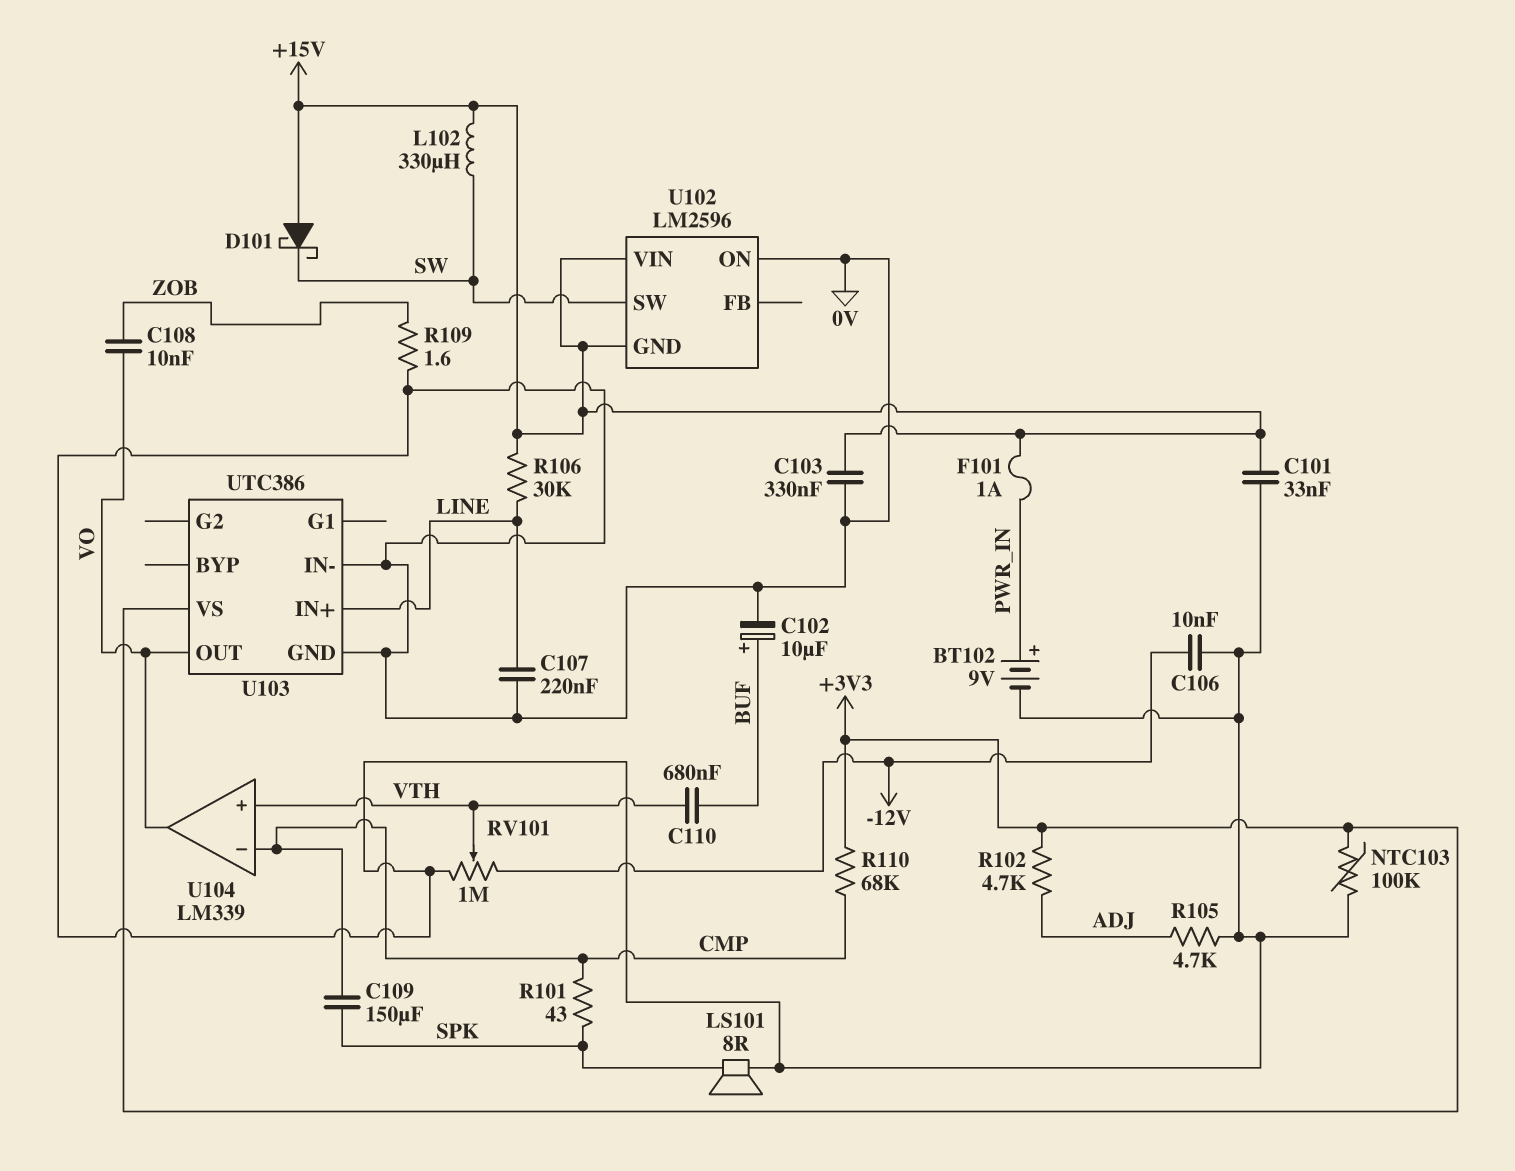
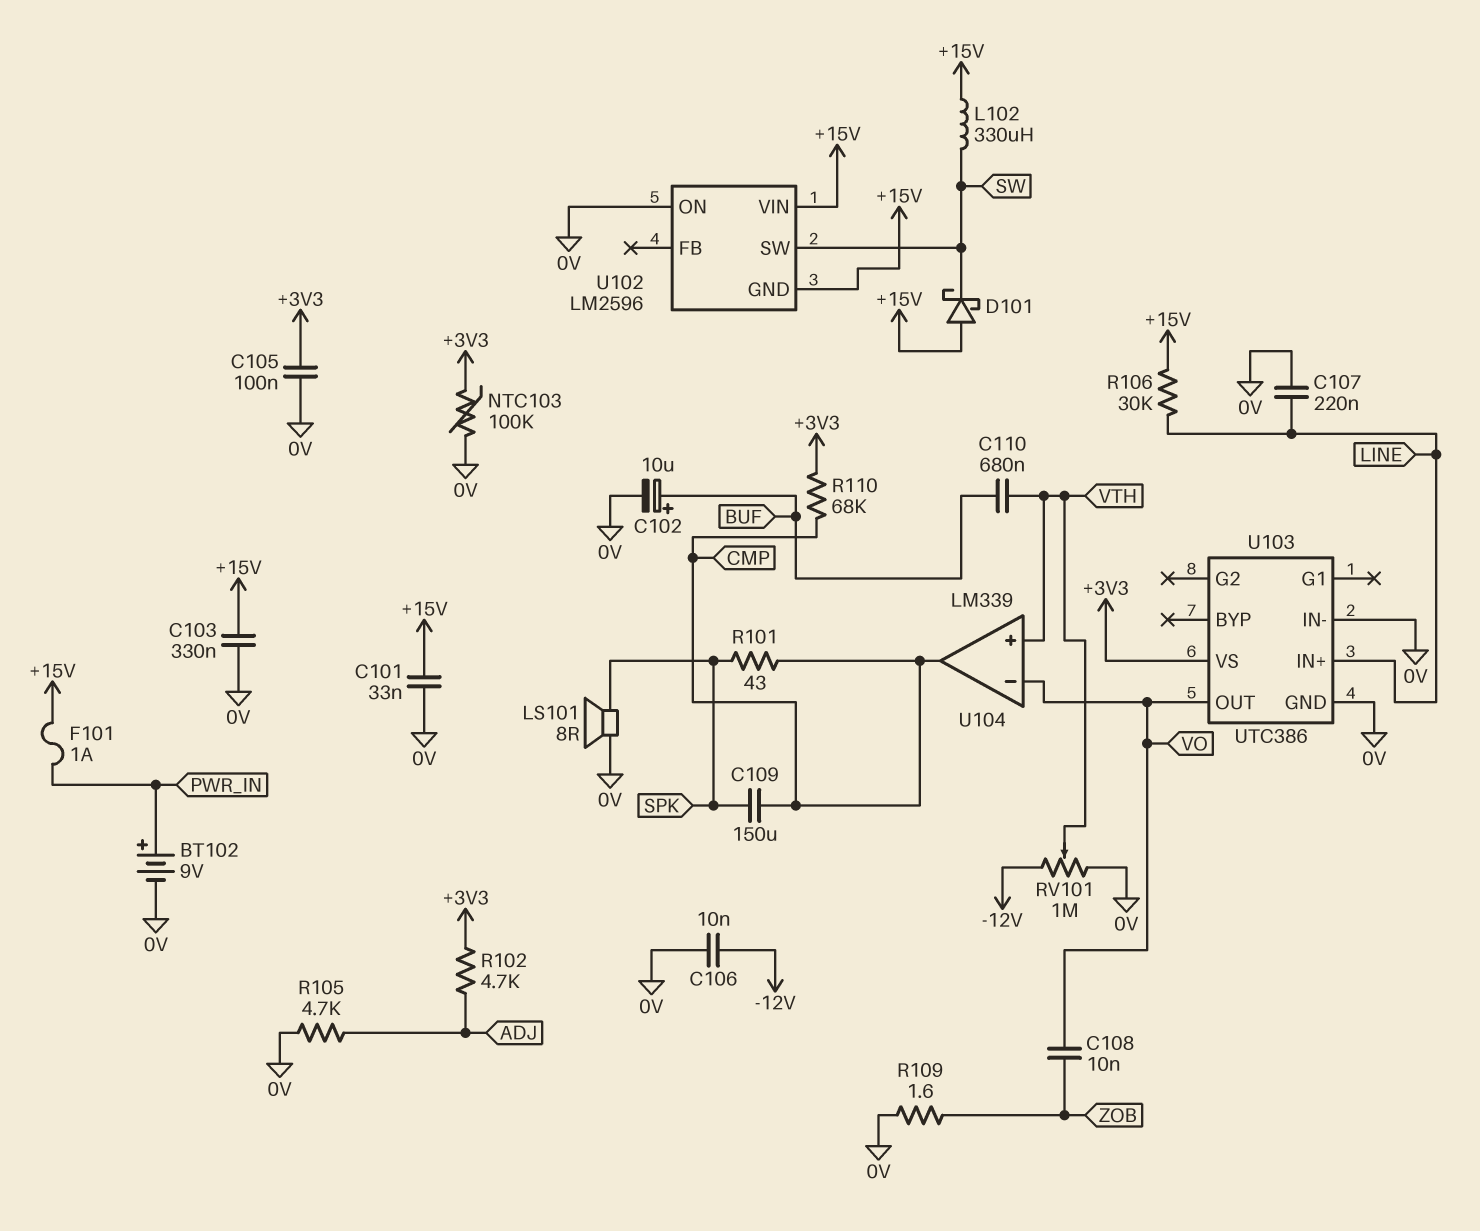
C105: none -> 100nF (+3V3, 0V)
U104 pin in-: CMP -> VO
U104 pin out: VO -> CMP

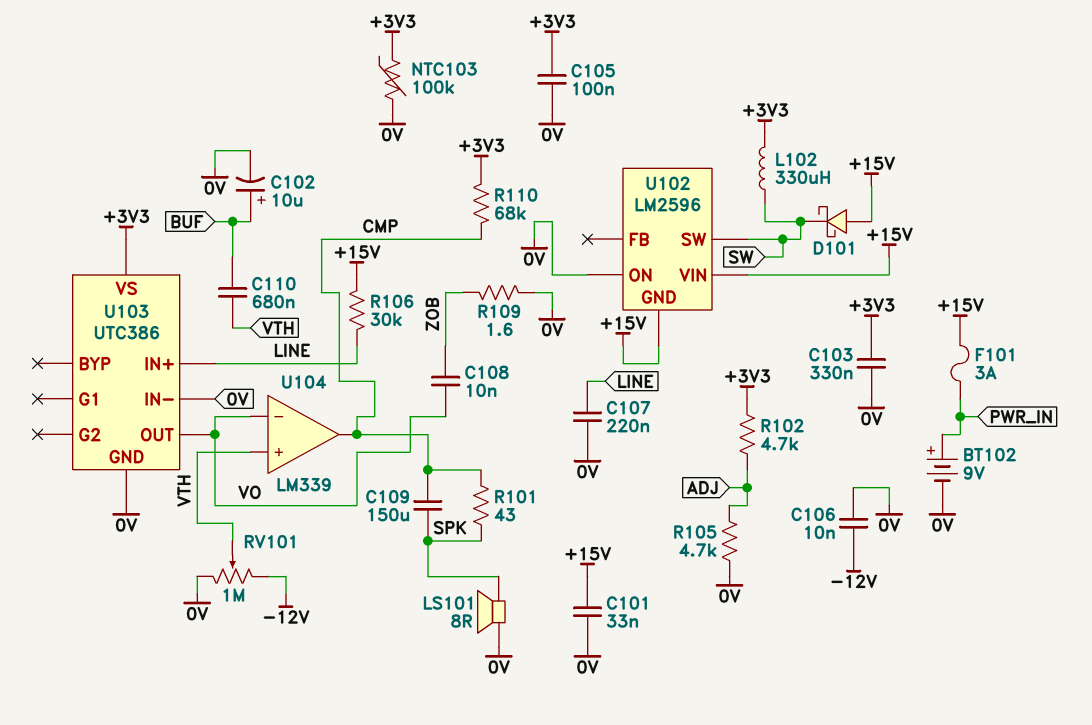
C103: 330nF (+15V, 0V) -> 330nF (+3V3, 0V)
F101: 1A (+15V, PWR_IN) -> 3A (+15V, PWR_IN)
L102: 330uH (+15V, SW) -> 330uH (+3V3, SW)

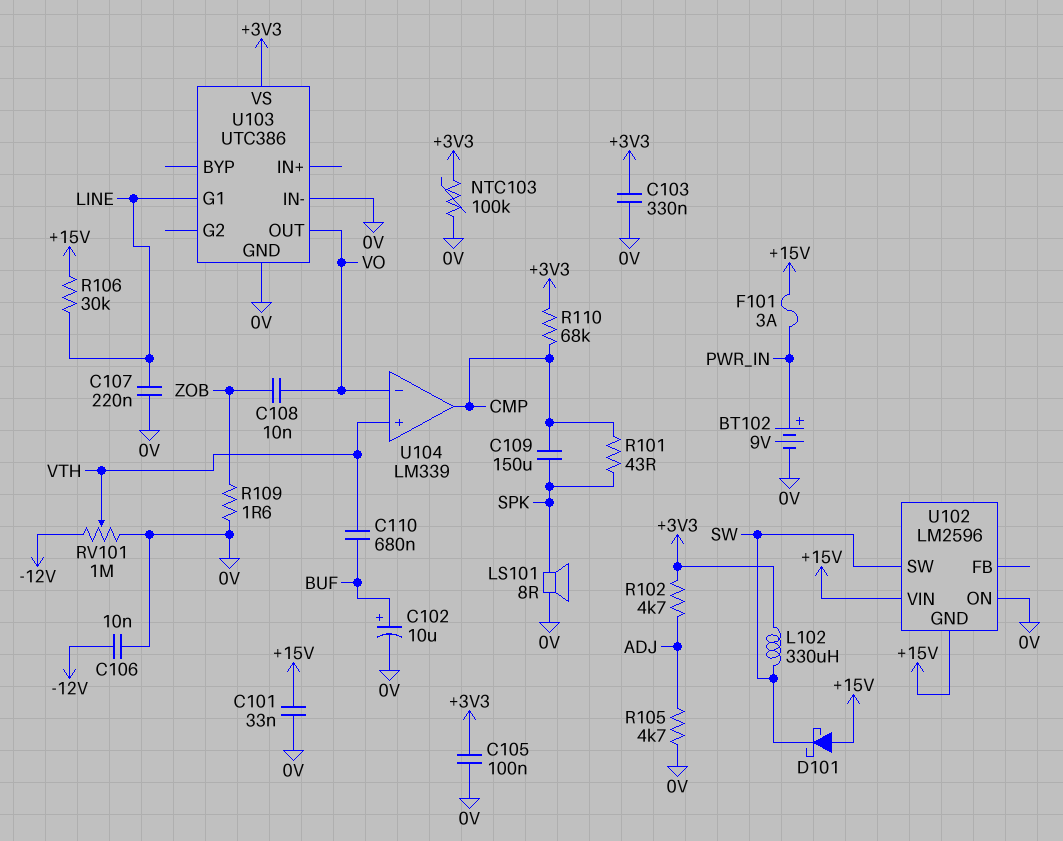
U103 pin G1: none -> LINE
U103 pin IN+: LINE -> none

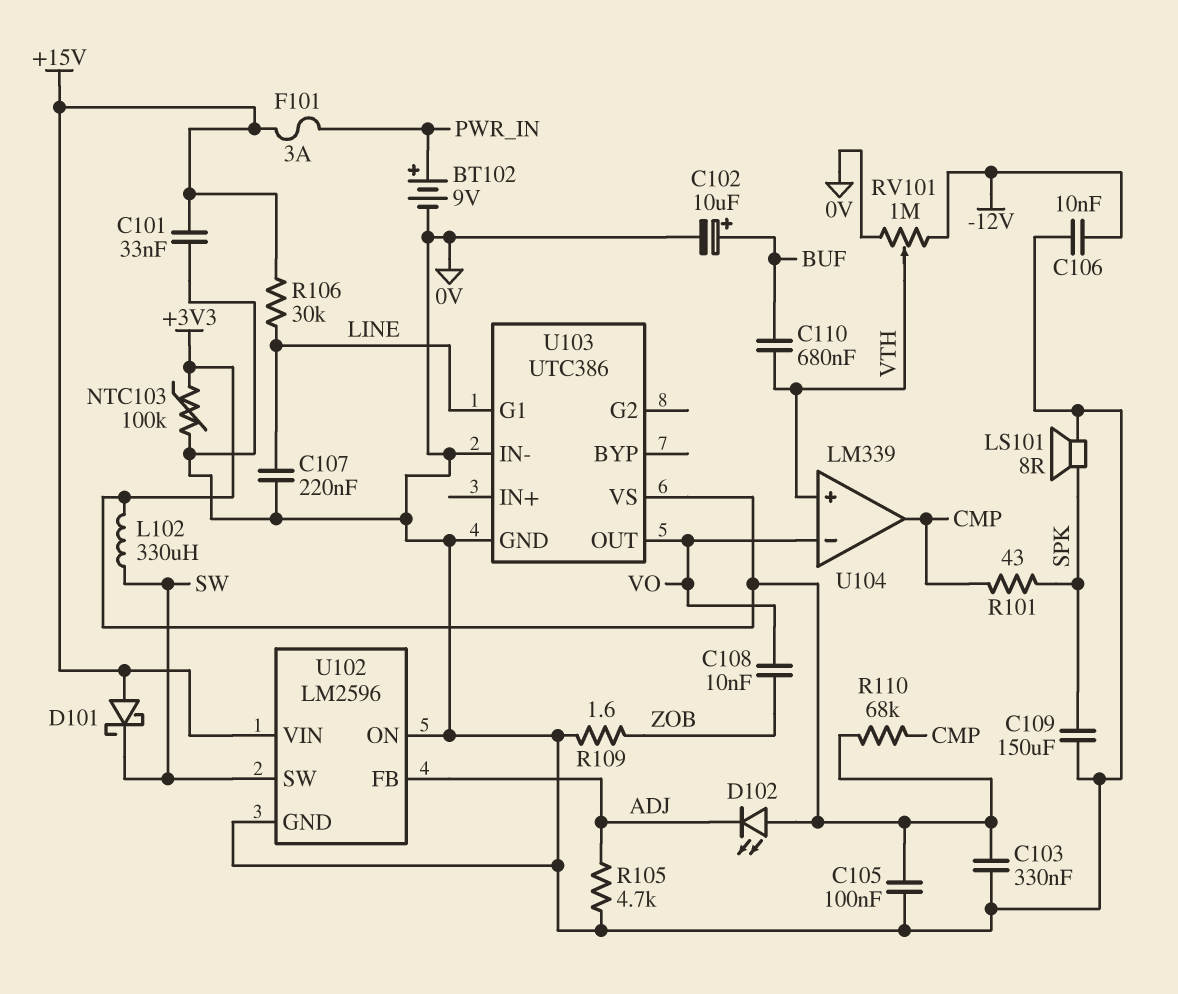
C109: 150uF (CMP, SPK) -> 150uF (0V, SPK)
D102: none -> LED (A +3V3, K ADJ)
R102: 4.7k (+3V3, ADJ) -> none
U102 pin FB: none -> ADJ
U102 pin GND: +15V -> 0V

